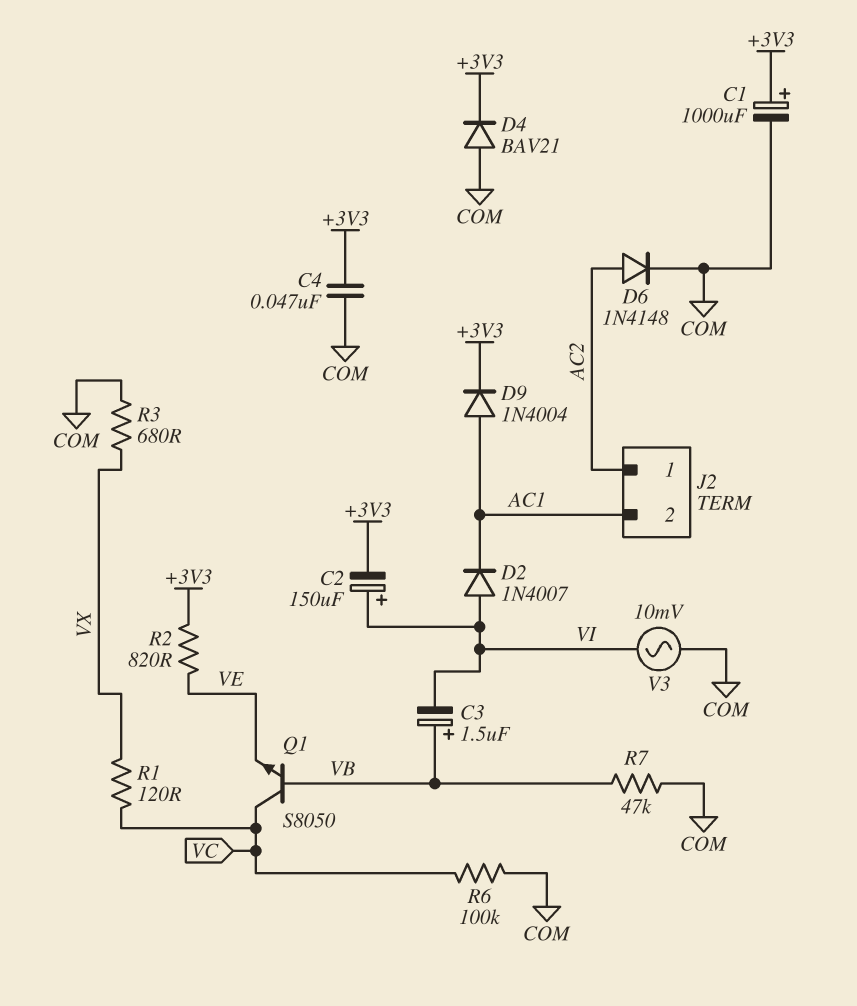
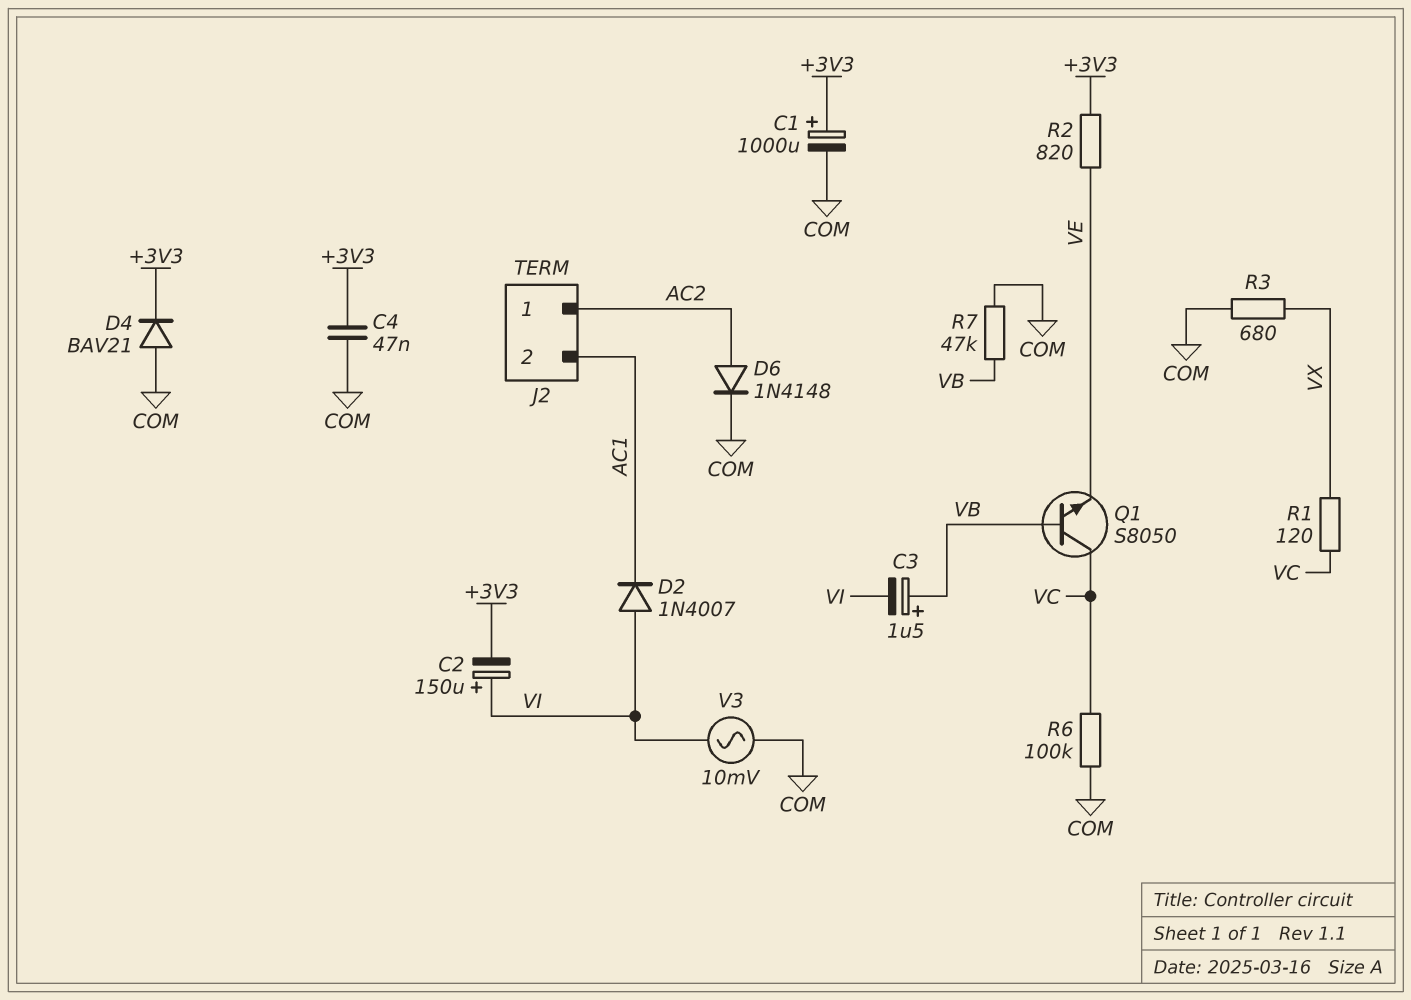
D9: diode 1N4004 (A AC1, K +3V3) -> none

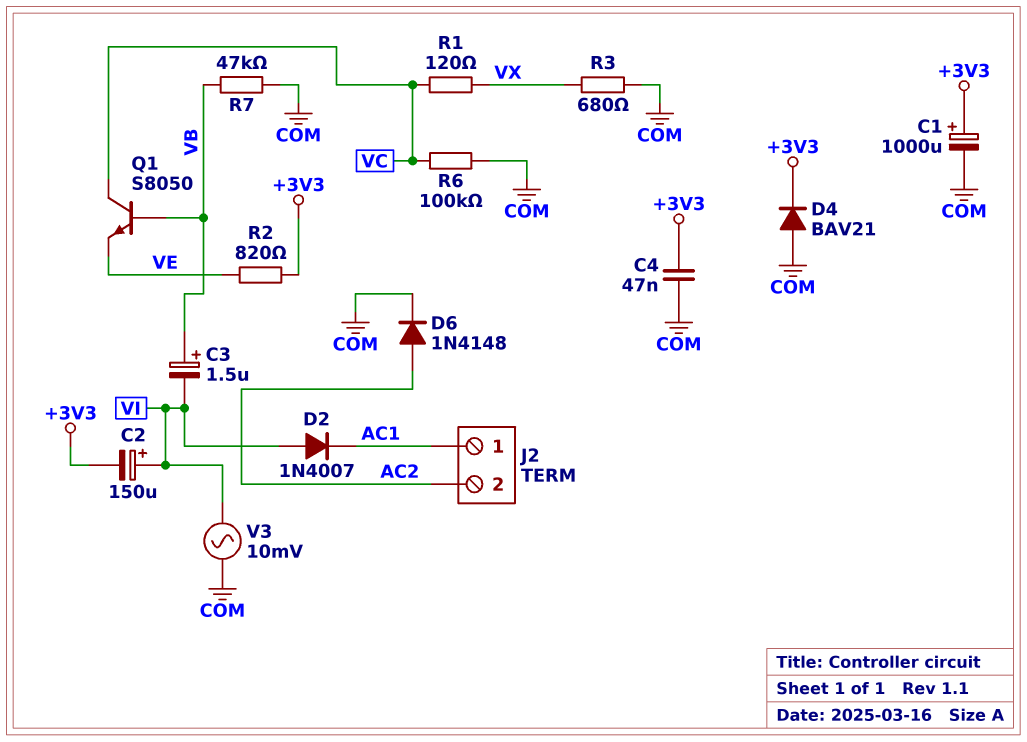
J2 pin 1: AC2 -> AC1
J2 pin 2: AC1 -> AC2

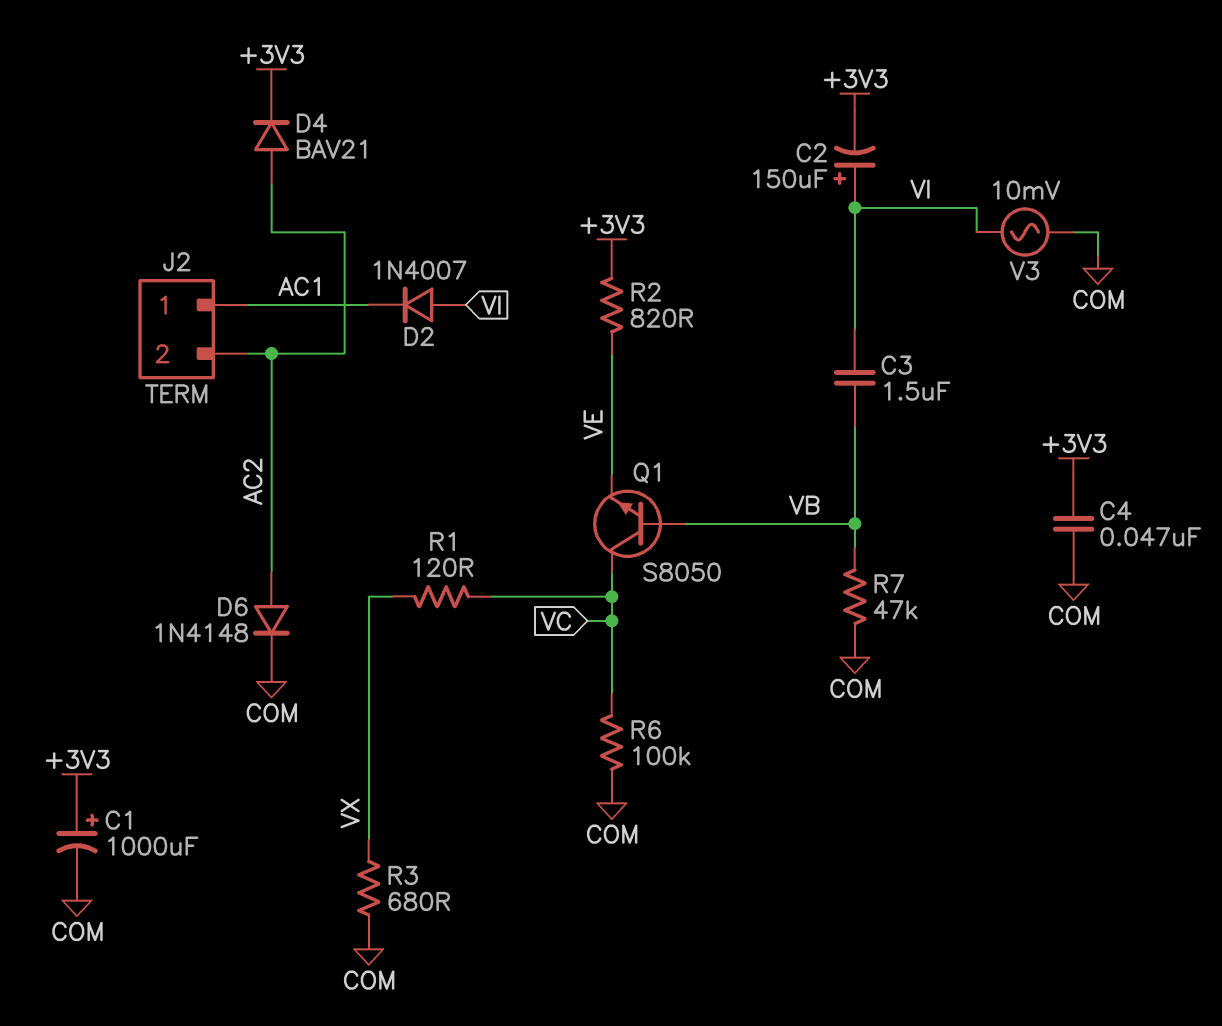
C3: 1.5uF (plus VB, minus VI) -> 1.5uF (VB, VI)
D4: diode BAV21 (A COM, K +3V3) -> diode BAV21 (A AC2, K +3V3)

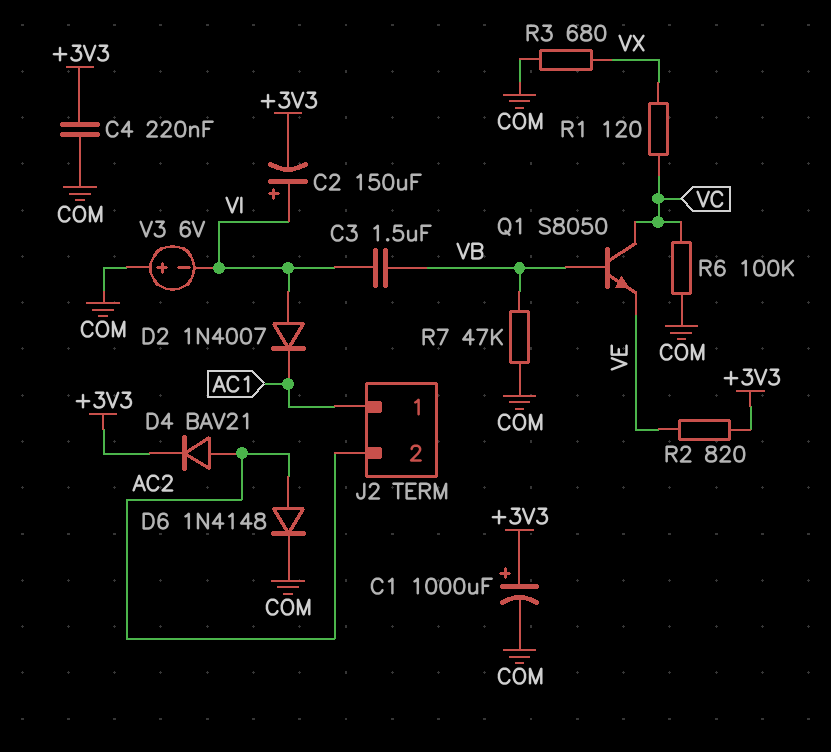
C4: 47nF (+3V3, COM) -> 220nF (+3V3, COM)
V3: AC 10mV (COM, VI) -> 6V (plus COM, minus VI)

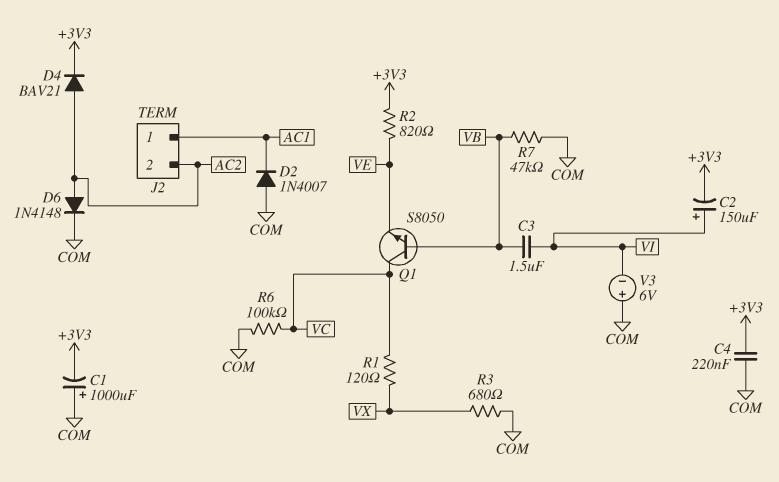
C1: 1000uF (plus +3V3, minus COM) -> 1000uF (plus COM, minus +3V3)
D2: diode 1N4007 (A VI, K AC1) -> diode 1N4007 (A COM, K AC1)

